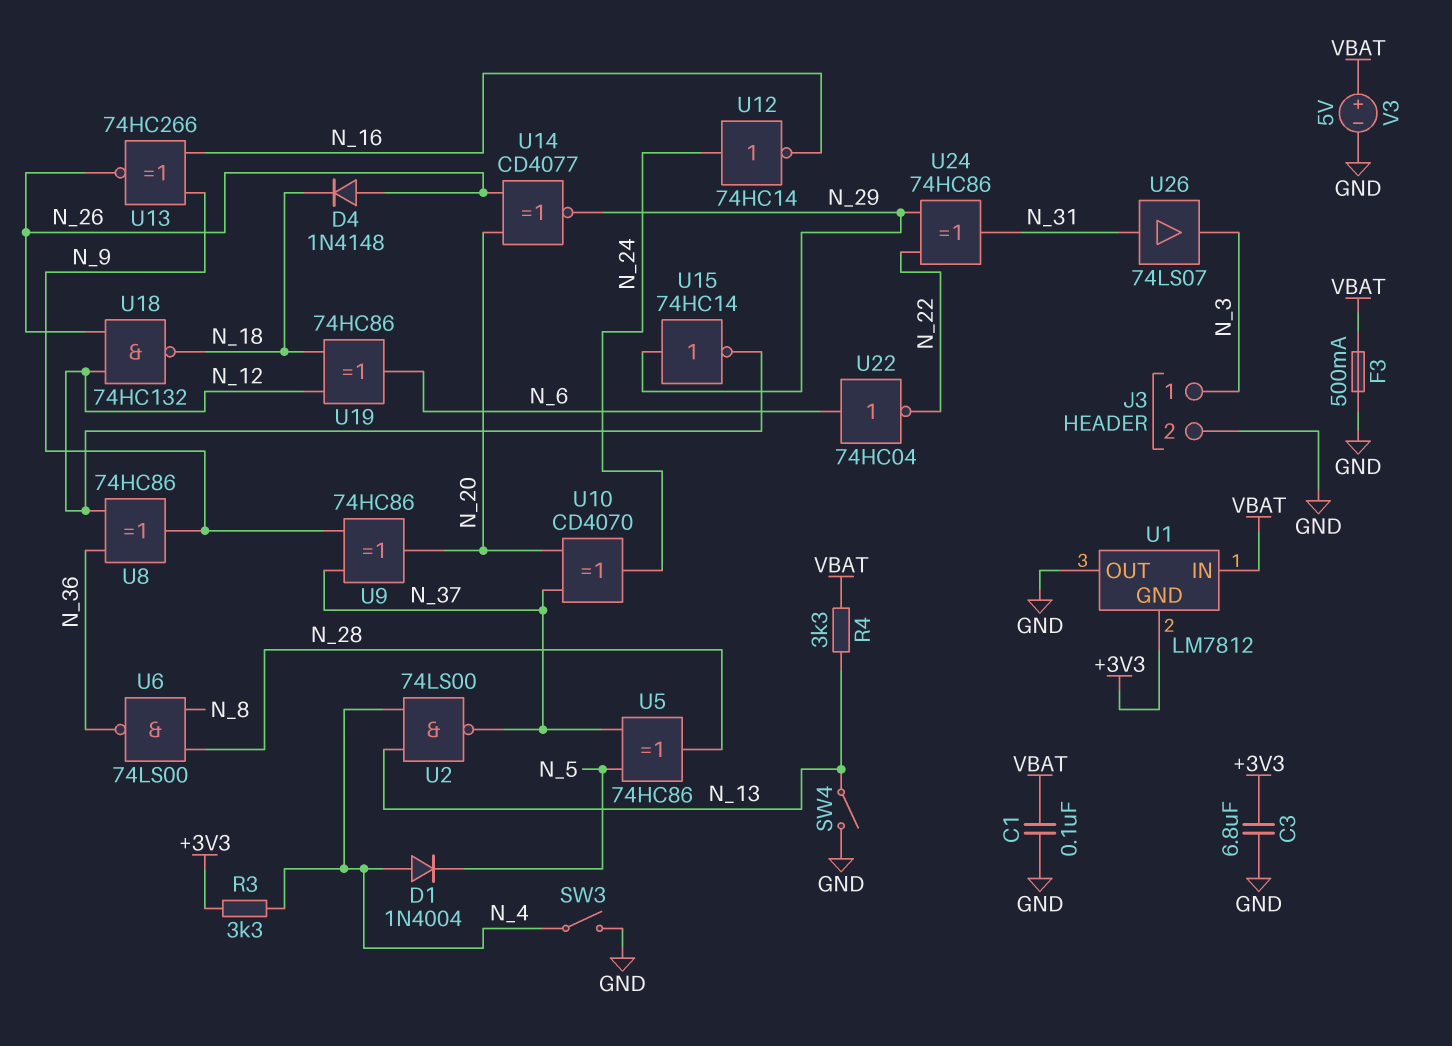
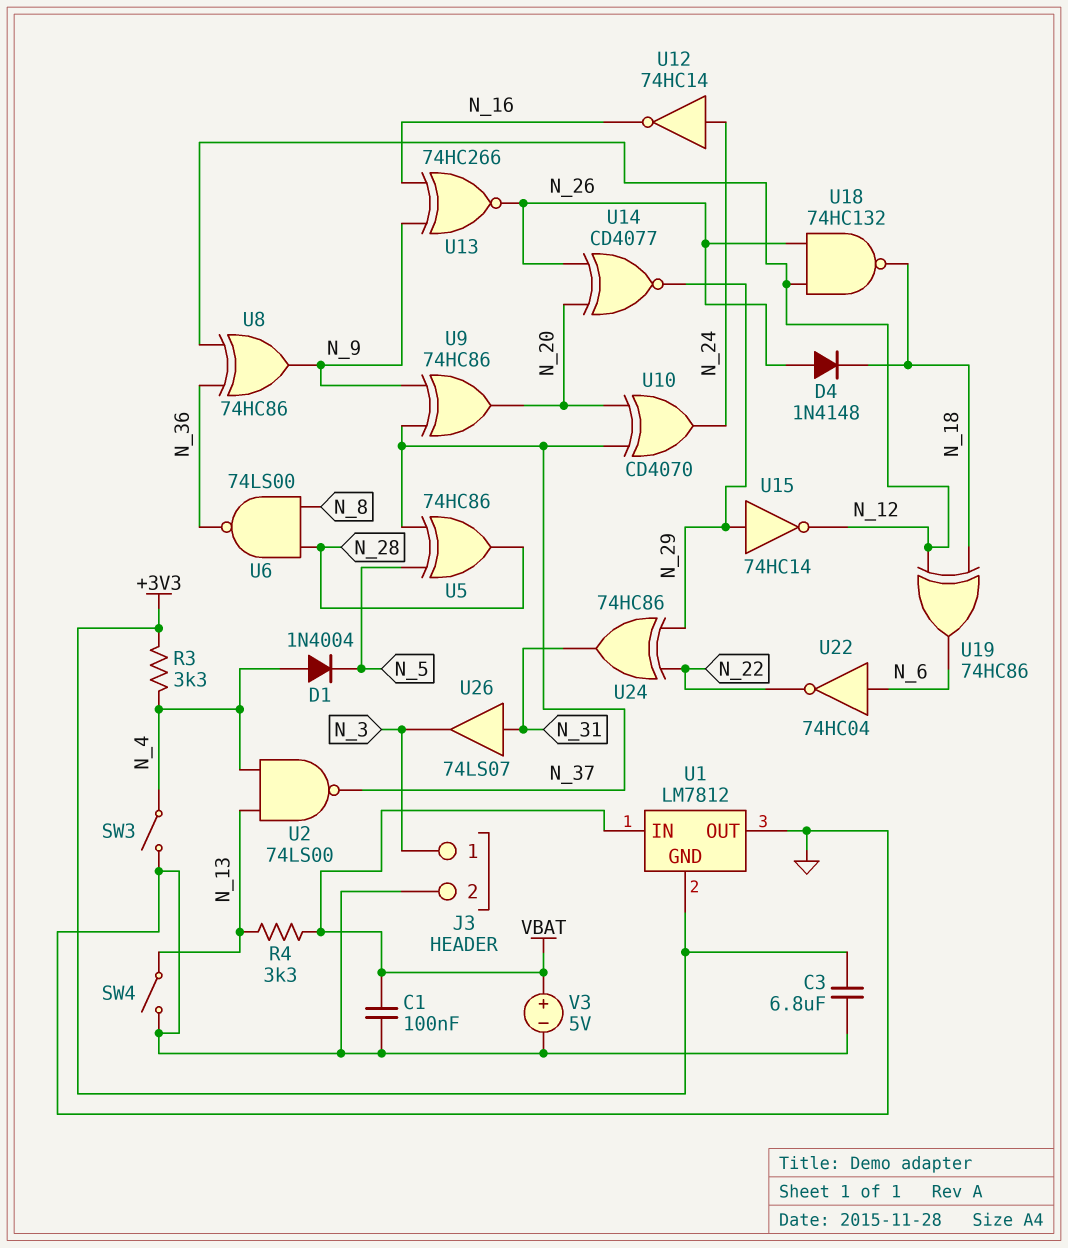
F3: 500mA (GND, VBAT) -> none

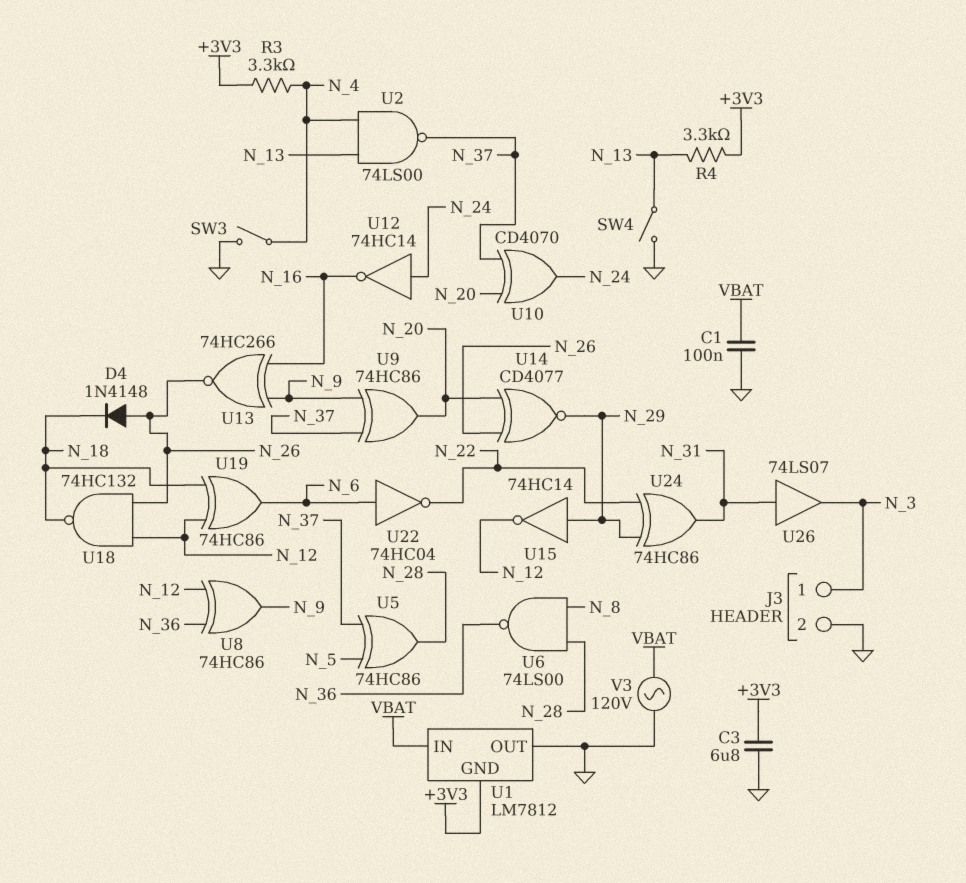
D1: diode 1N4004 (A N_4, K N_5) -> none
R4: 3.3k (N_13, VBAT) -> 3.3k (+3V3, N_13)
V3: 5V (plus VBAT, minus GND) -> AC 120V (GND, VBAT)

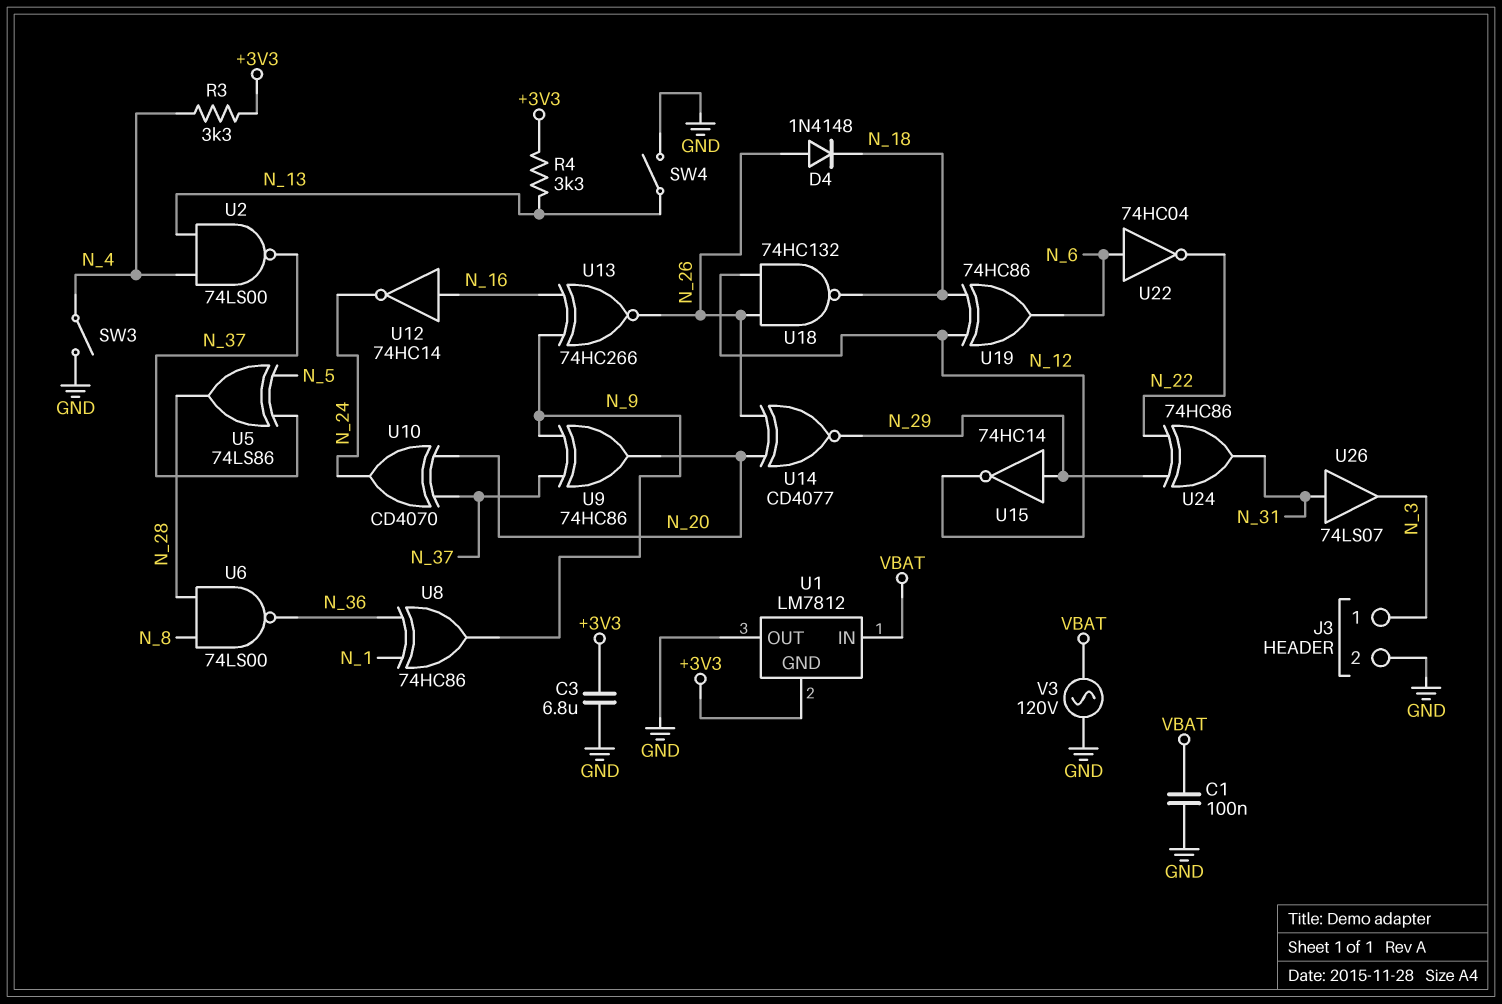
U5: XOR 74HC86 (in N_5, in N_37, out N_28) -> XOR 74LS86 (in N_5, in N_37, out N_28)
U8: XOR 74HC86 (in N_12, in N_36, out N_9) -> XOR 74HC86 (in N_1, in N_36, out N_9)
U12: NOT 74HC14 (in N_24, out N_16) -> NOT 74HC14 (in N_16, out N_24)

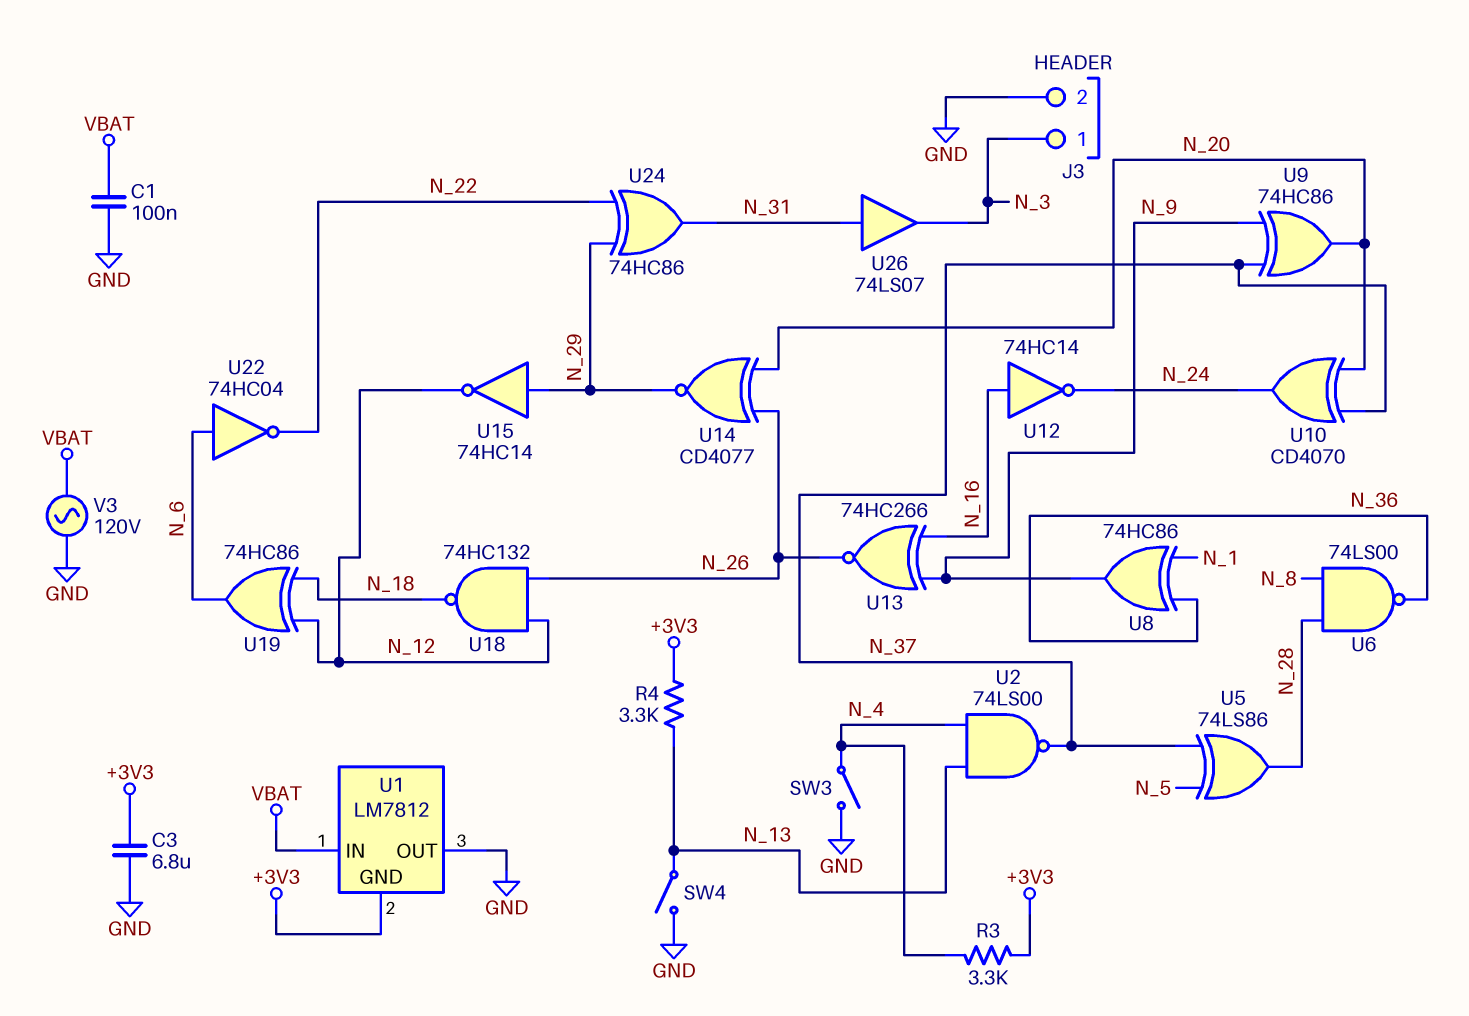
D4: diode 1N4148 (A N_26, K N_18) -> none

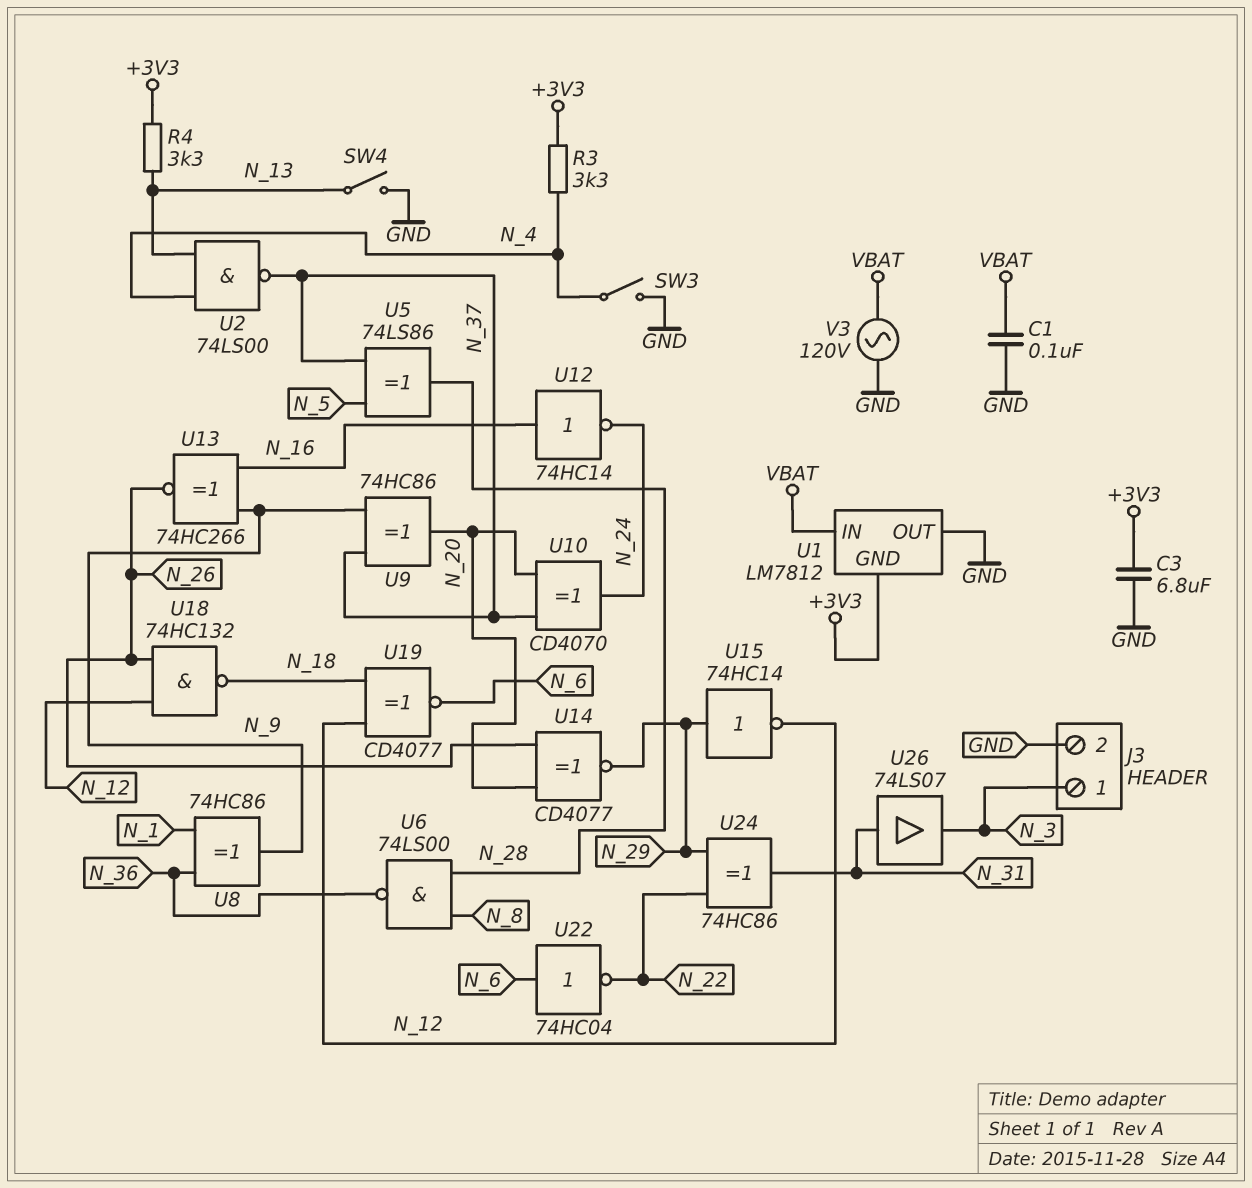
U19: XOR 74HC86 (in N_12, in N_18, out N_6) -> XNOR CD4077 (in N_12, in N_18, out N_6)

